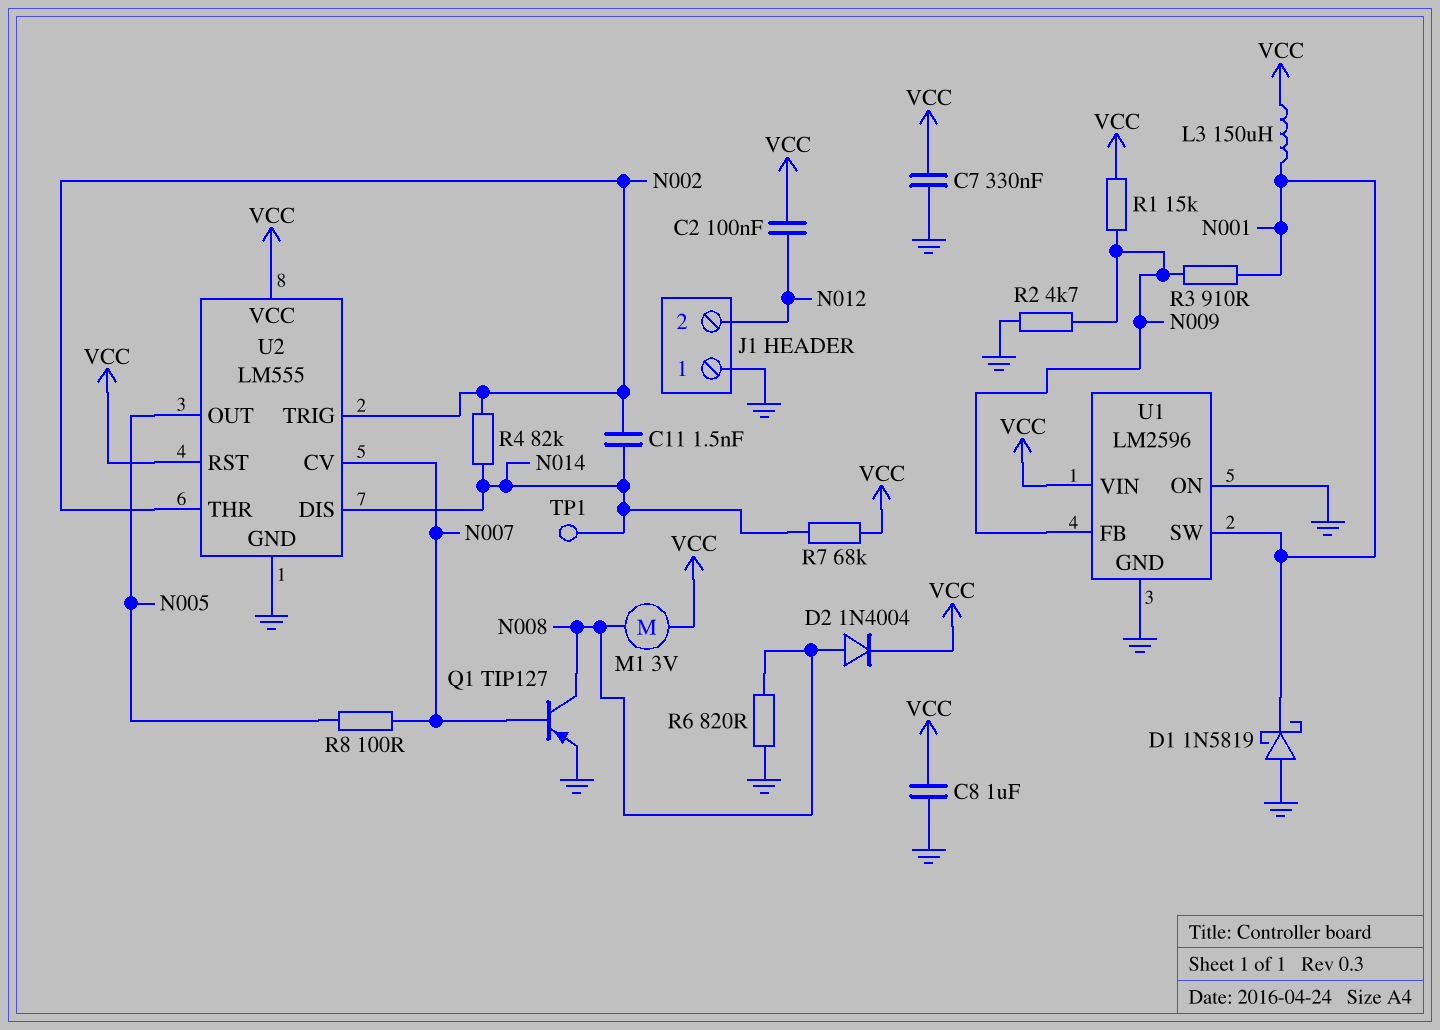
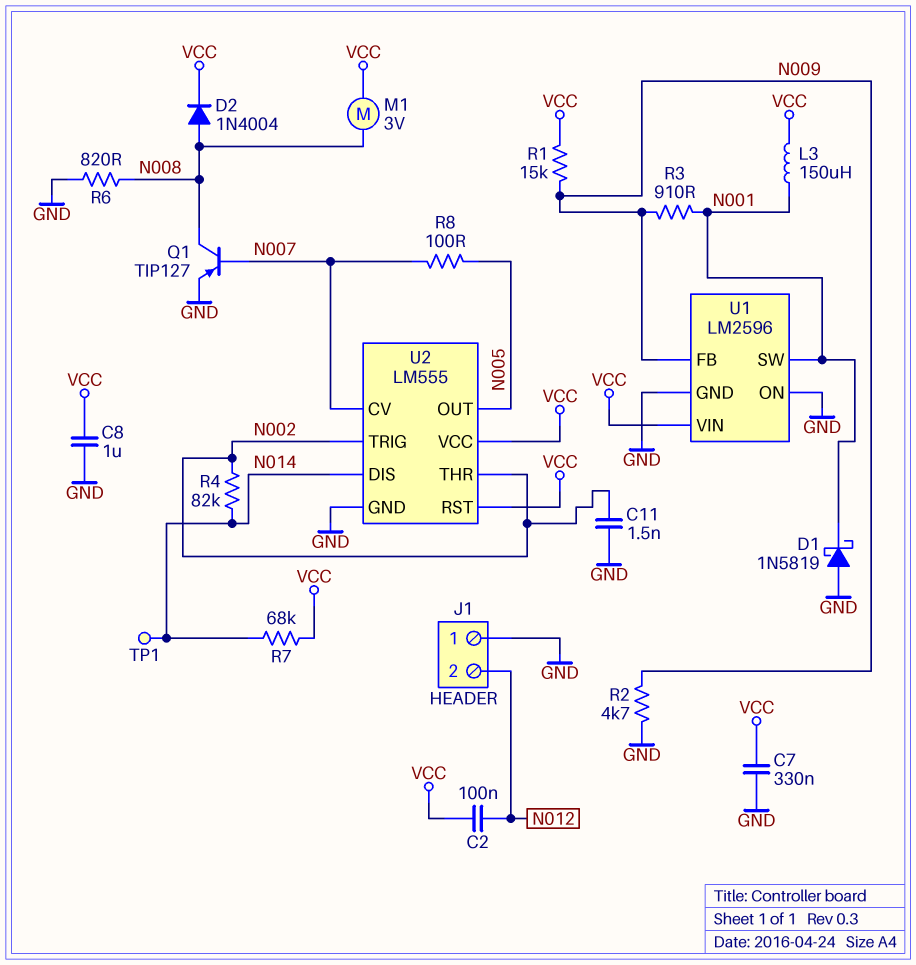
C11: 1.5nF (N002, N014) -> 1.5nF (GND, N002)

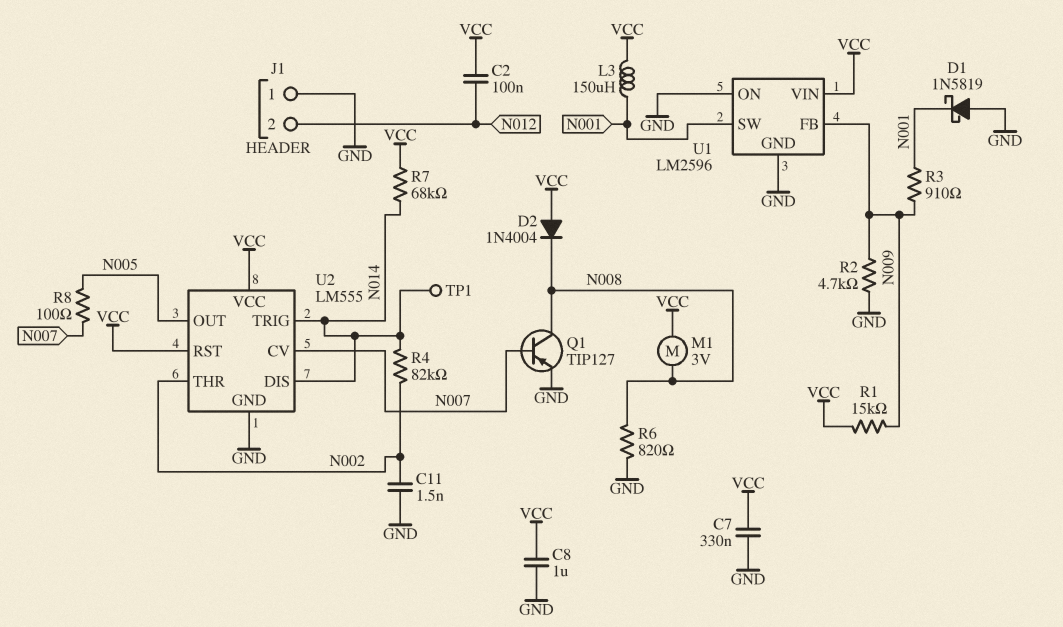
D2: diode 1N4004 (A N008, K VCC) -> diode 1N4004 (A VCC, K N008)
U2 pin TRIG: N002 -> N014

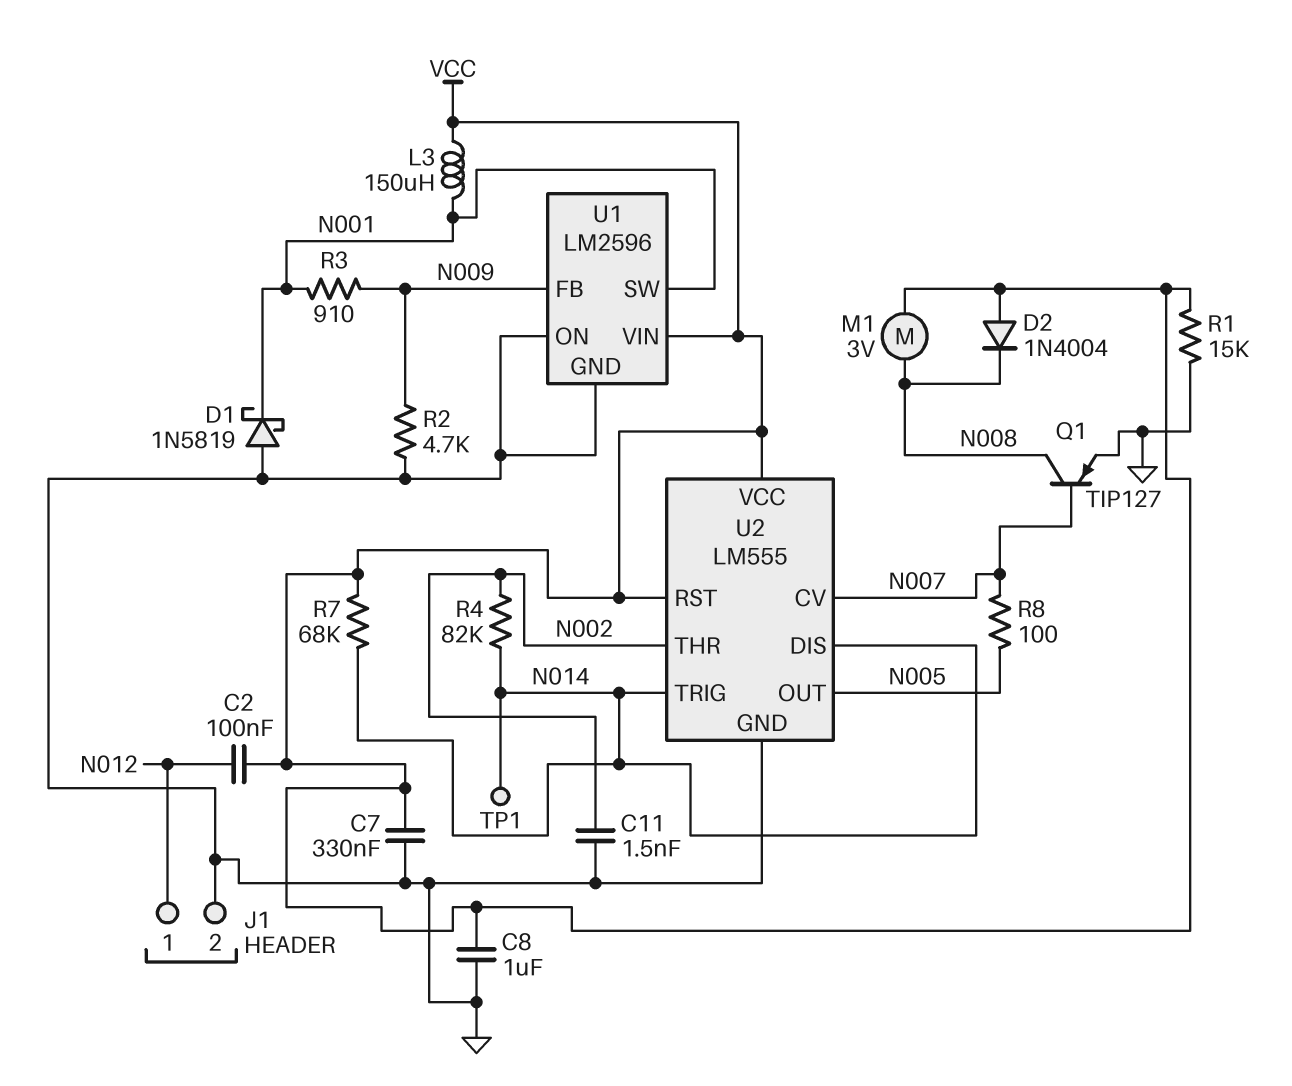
J1 pin 1: GND -> N012
J1 pin 2: N012 -> GND
R1: 15k (N009, VCC) -> 15k (GND, VCC)
R6: 820 (GND, N008) -> none

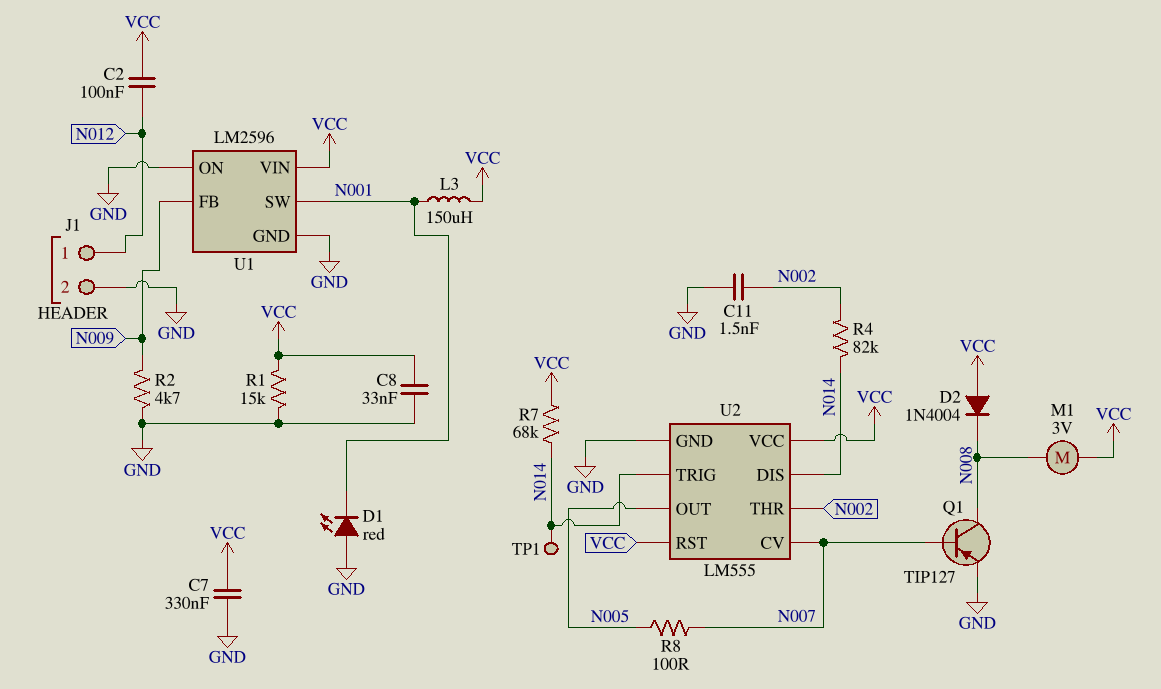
C8: 1uF (GND, VCC) -> 33nF (GND, VCC)
D1: schottky 1N5819 (A GND, K N001) -> LED red (A GND, K N001)
R3: 910 (N001, N009) -> none

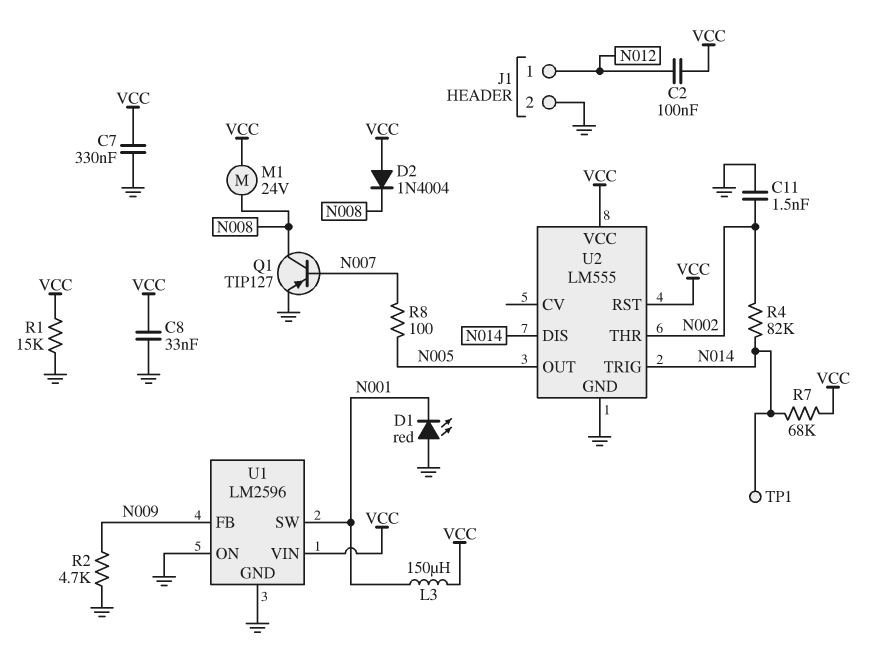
M1: motor 3V (N008, VCC) -> motor 24V (N008, VCC)
U2 pin CV: N007 -> none

